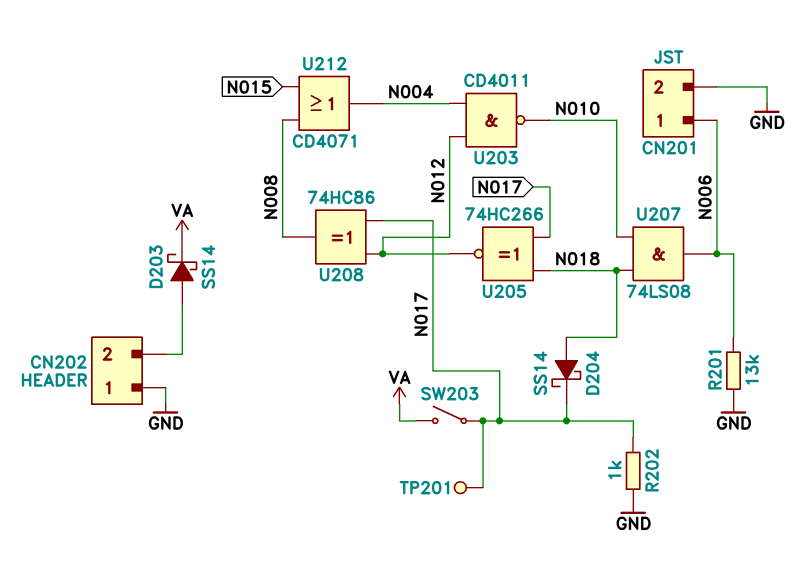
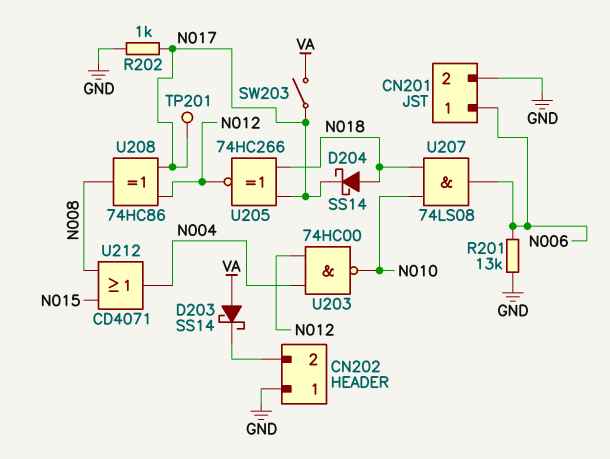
D203: schottky SS14 (A CN202/2, K VA) -> schottky SS14 (A VA, K CN202/2)
U203: NAND CD4011 (in N004, in N012, out N010) -> NAND 74HC00 (in N004, in N012, out N010)

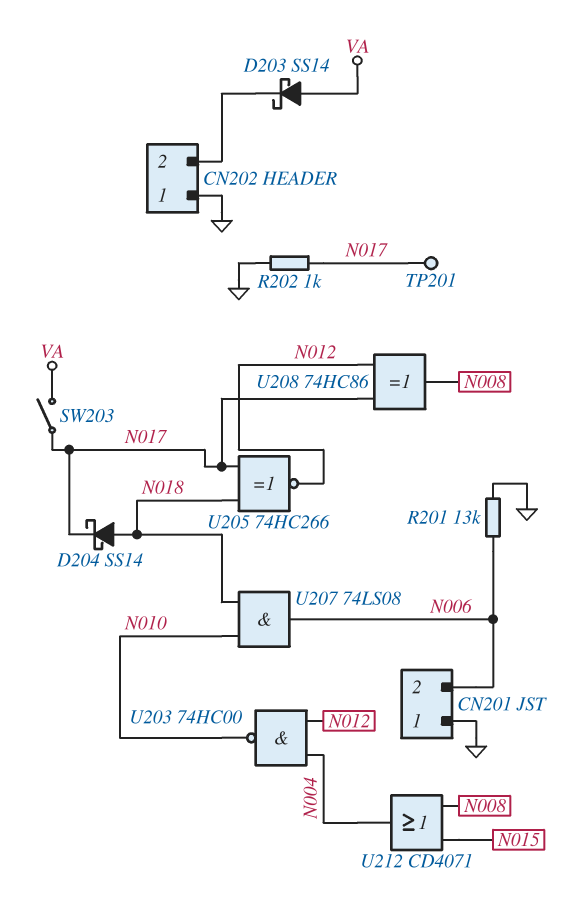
CN201 pin 1: N006 -> GND
CN201 pin 2: GND -> N006

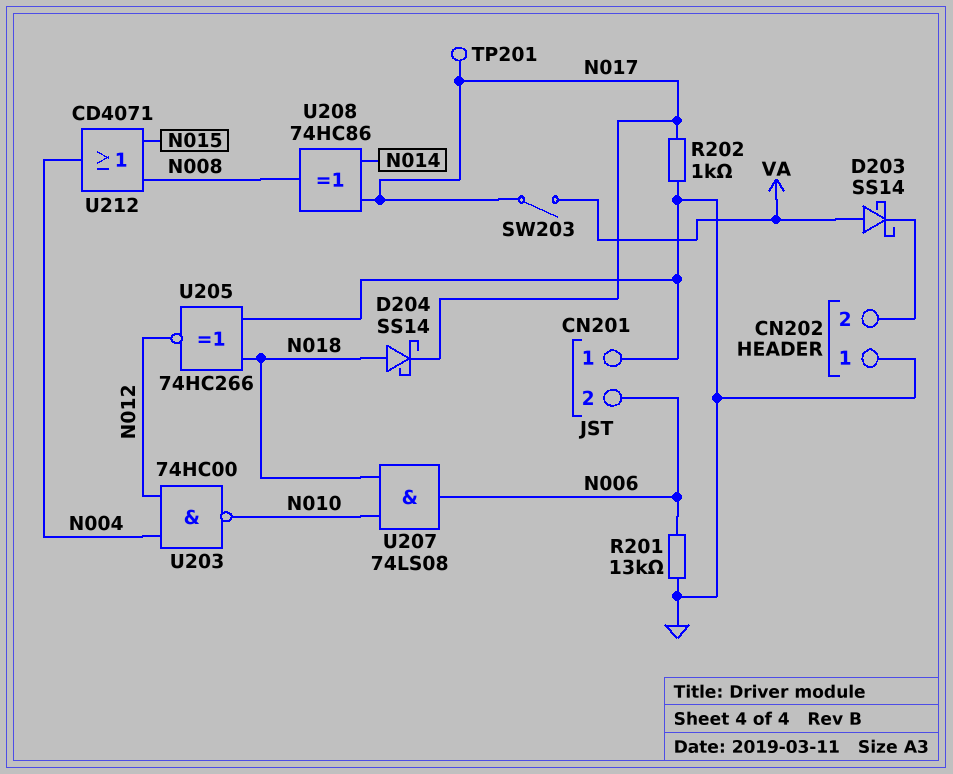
U205: XNOR 74HC266 (in N017, in N018, out N012) -> XNOR 74HC266 (in GND, in N018, out N012)
U208: XOR 74HC86 (in N012, in N017, out N008) -> XOR 74HC86 (in N014, in N017, out N008)

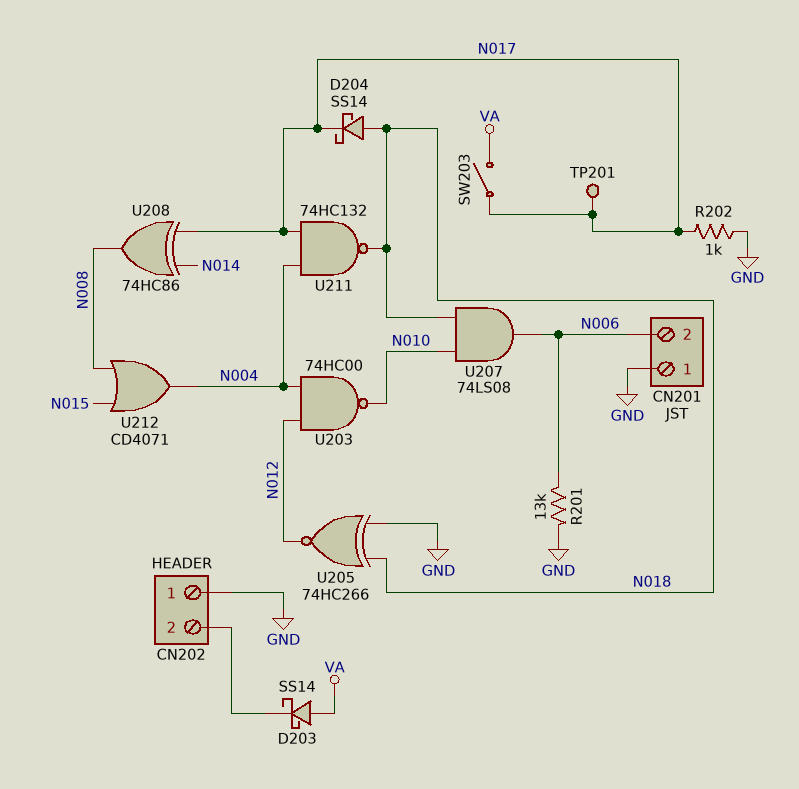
U211: none -> NAND 74HC132 (in N004, in N017, out N018)

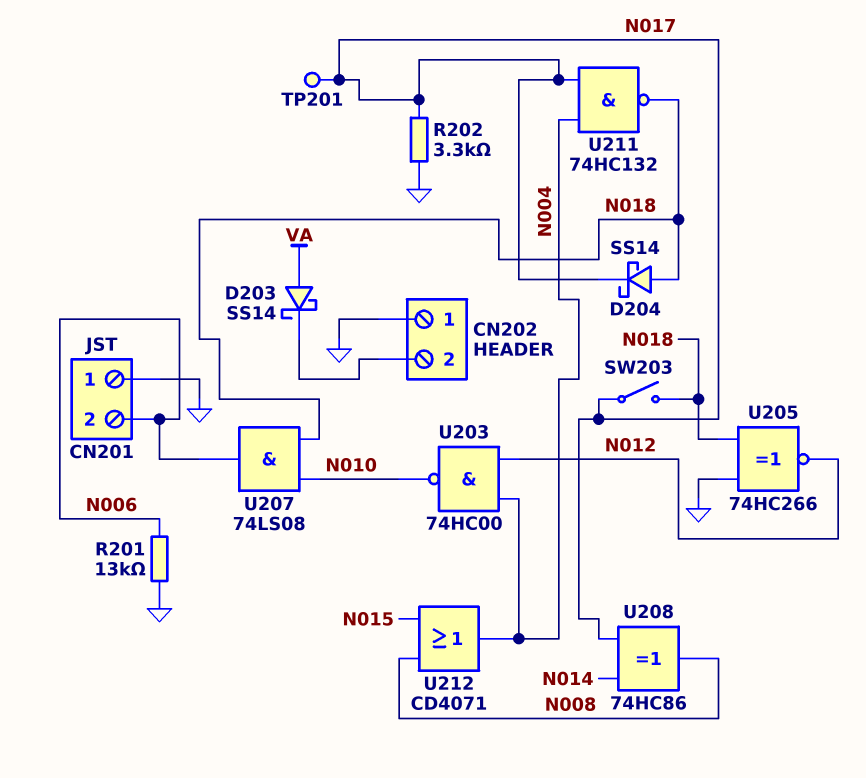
R202: 1k (GND, N017) -> 3.3k (GND, N017)
SW203: switch (N017, VA) -> switch (N017, N018)

